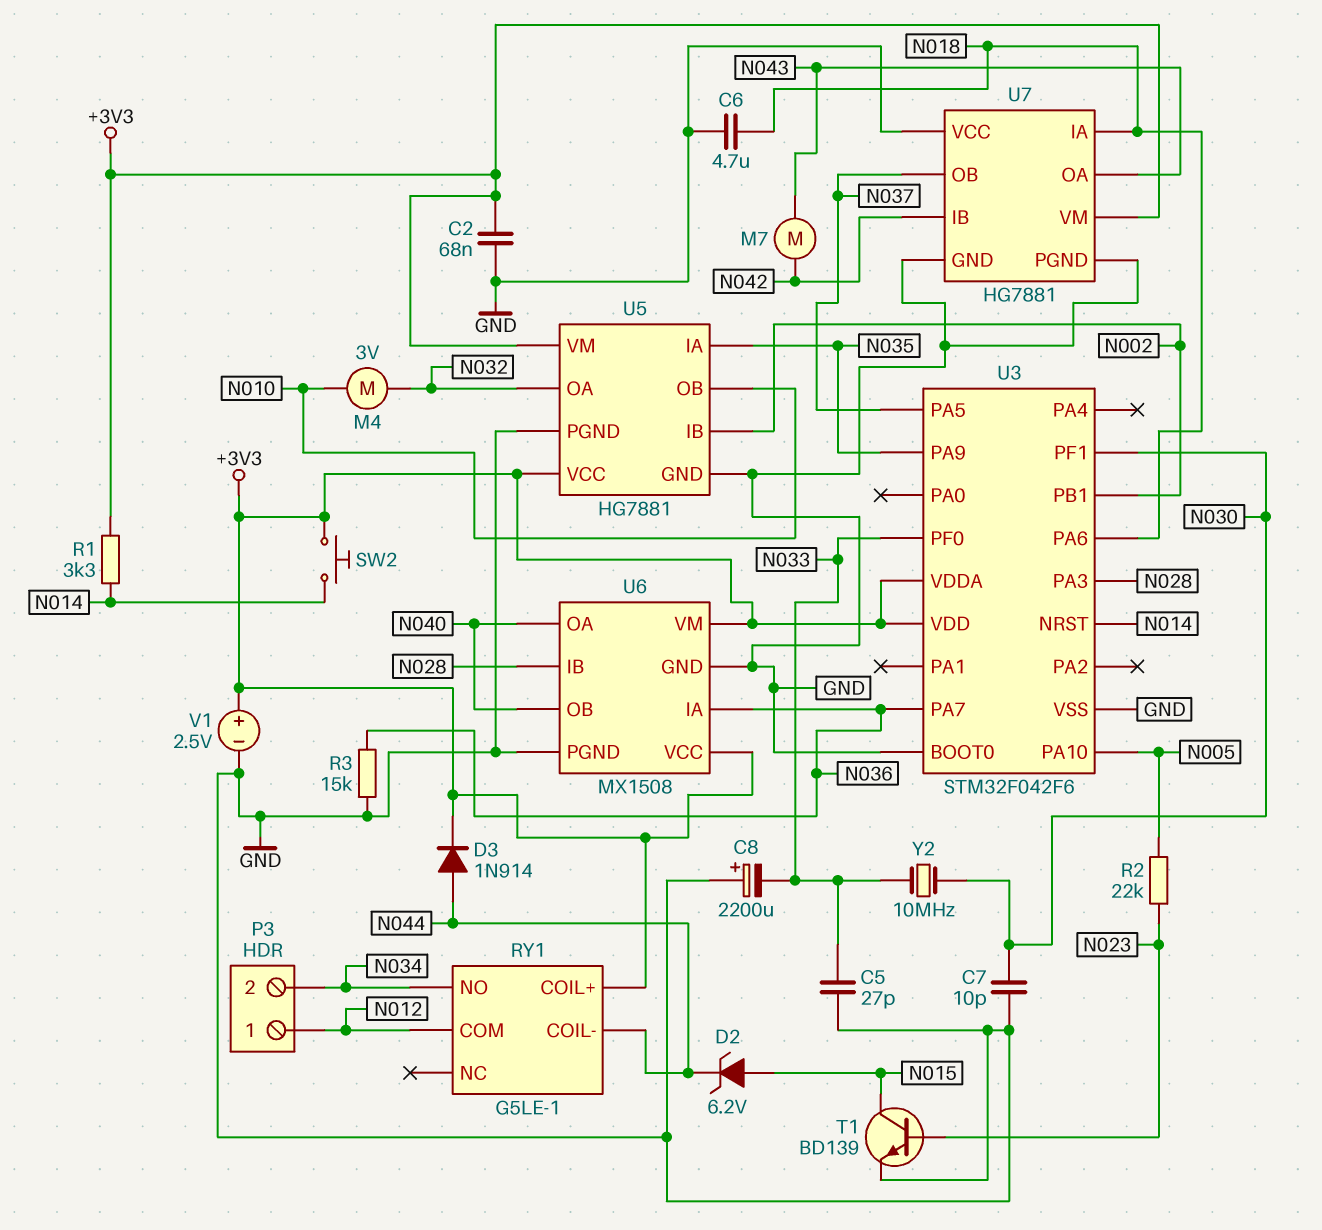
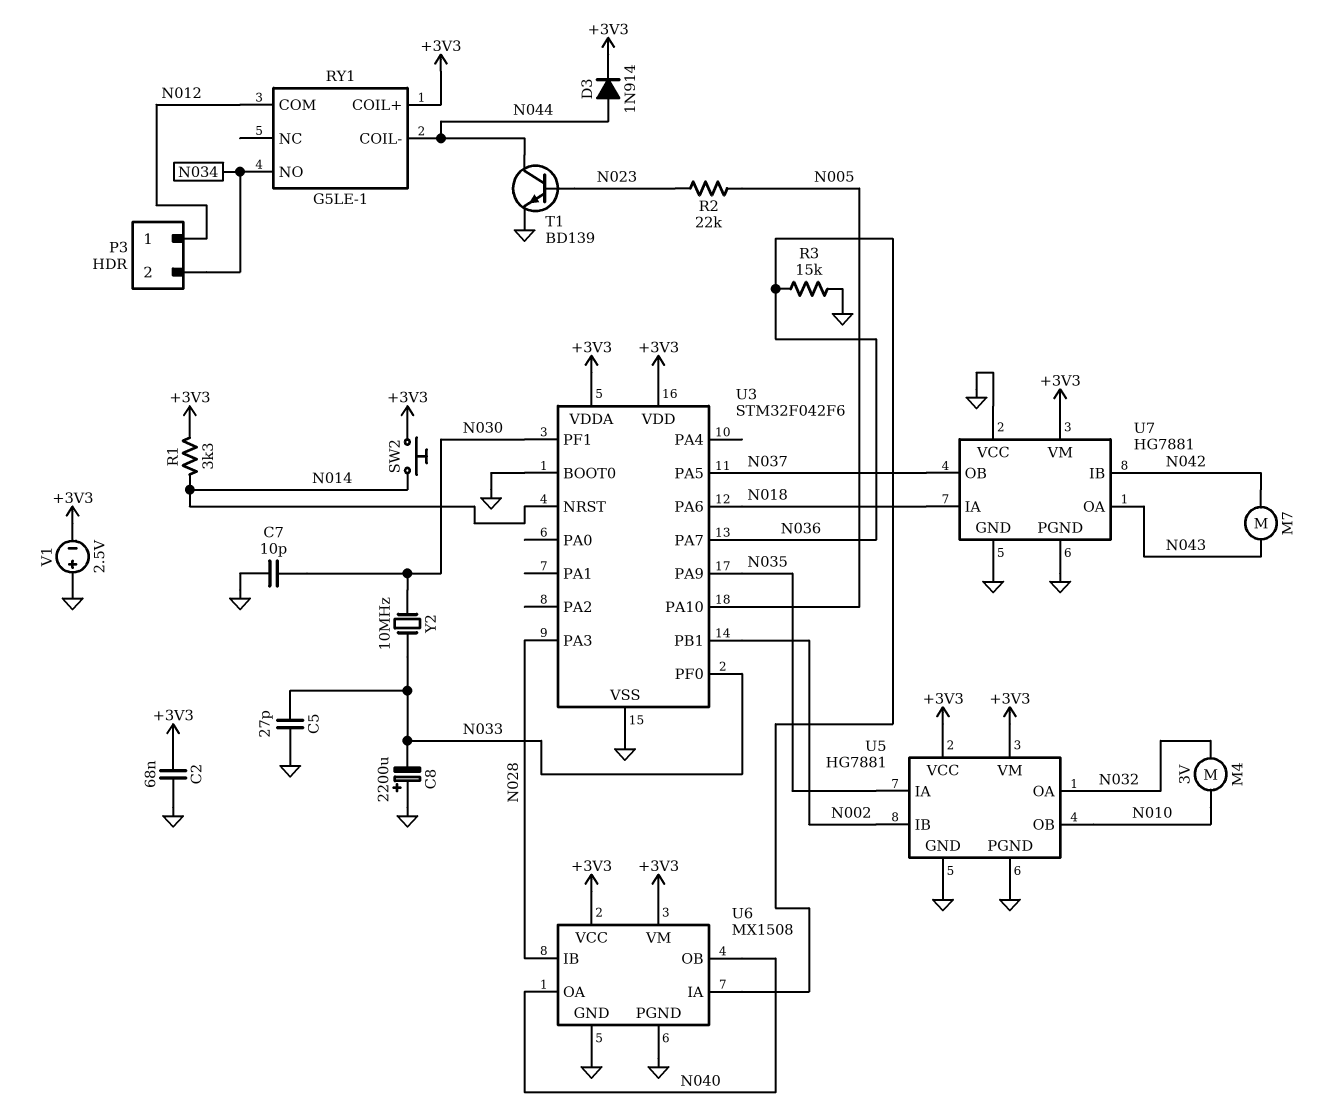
C6: 4.7uF (GND, N018) -> none
D2: zener 6.2V (A N015, K N044) -> none
T1: NPN BD139 (B N023, C N015, E GND) -> NPN BD139 (B N023, C N044, E GND)
V1: 2.5V (plus +3V3, minus GND) -> 2.5V (plus GND, minus +3V3)

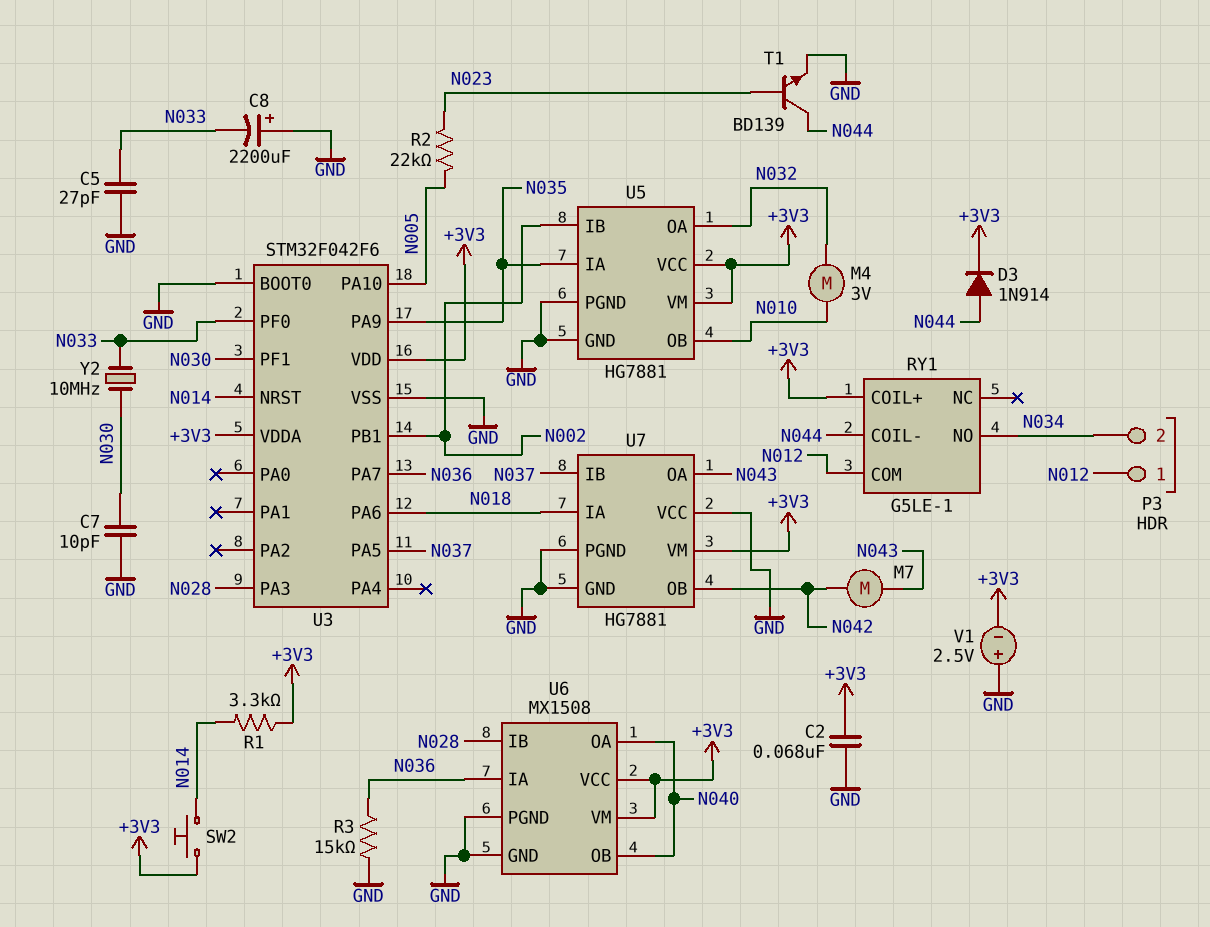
U7 pin IB: N042 -> N037
U7 pin OB: N037 -> N042

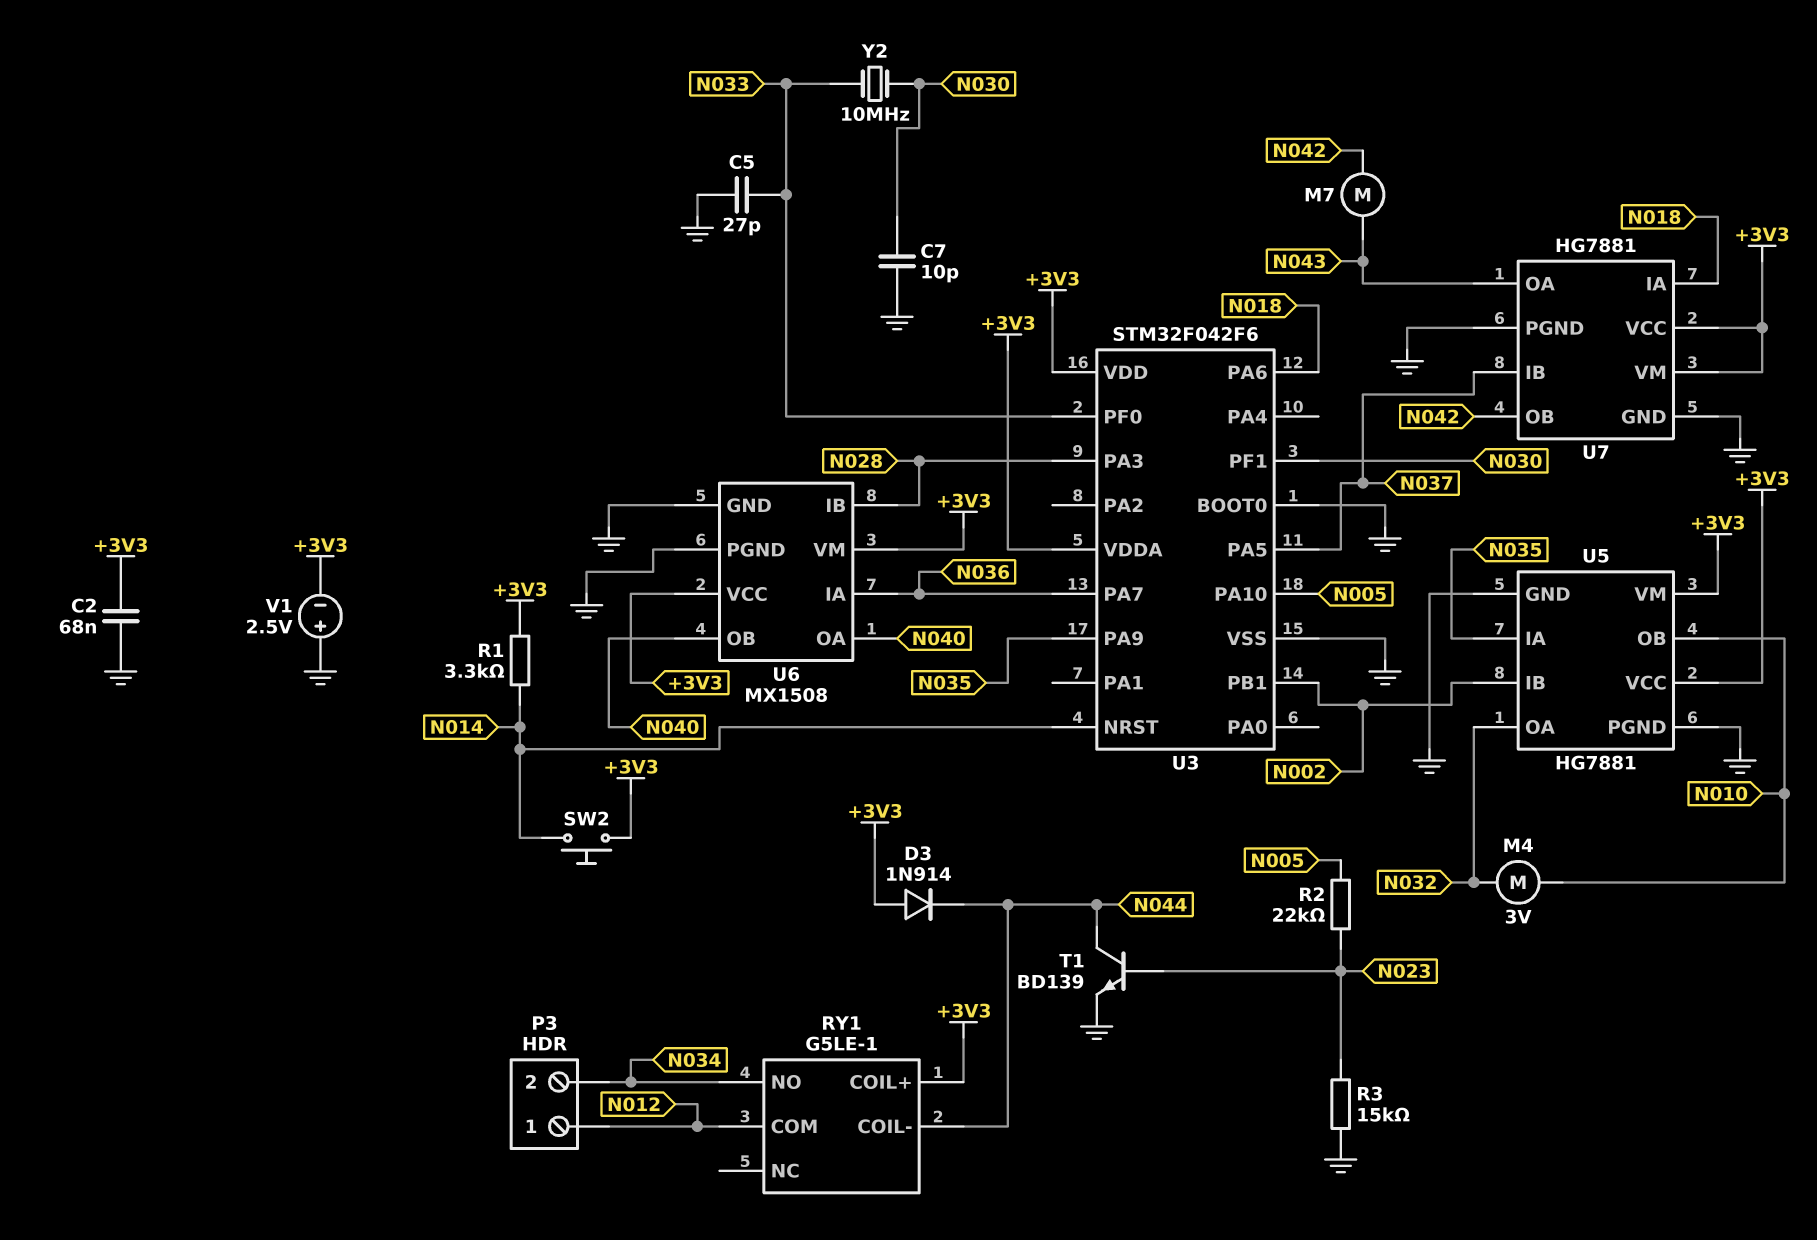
C8: 2200uF (plus GND, minus N033) -> none
D3: diode 1N914 (A N044, K +3V3) -> diode 1N914 (A +3V3, K N044)
R3: 15k (GND, N036) -> 15k (GND, N023)
U7 pin VCC: GND -> +3V3

